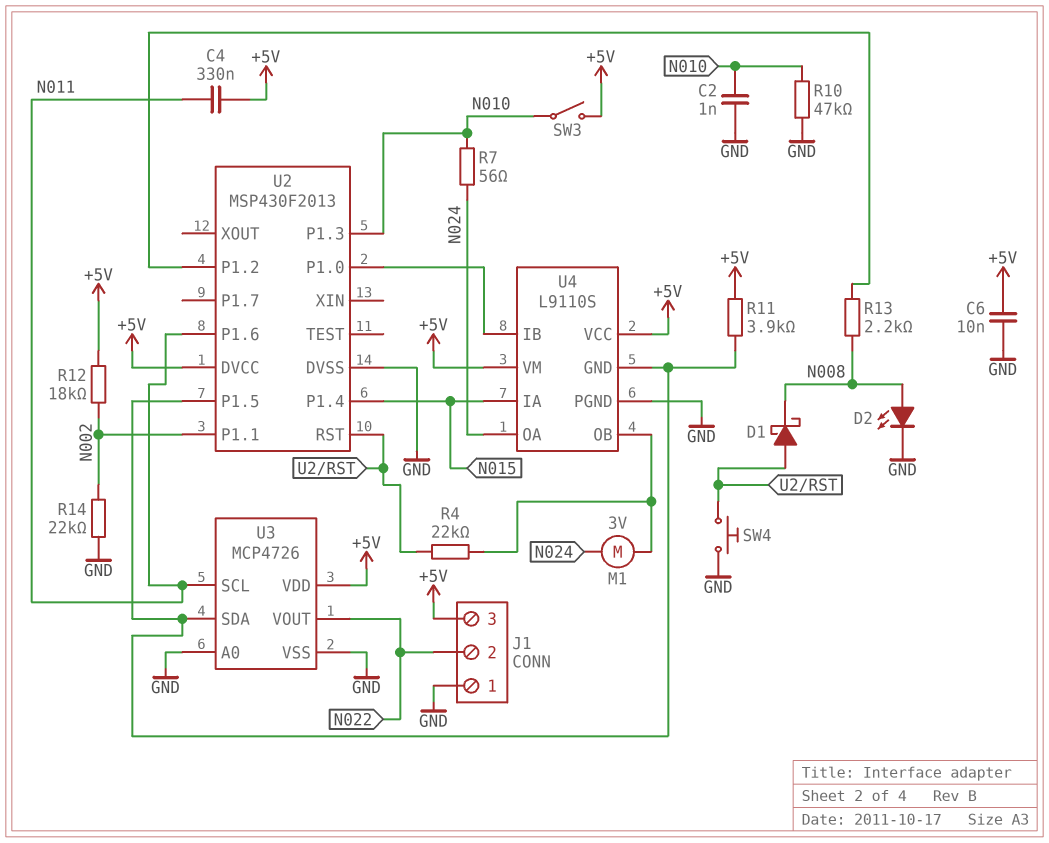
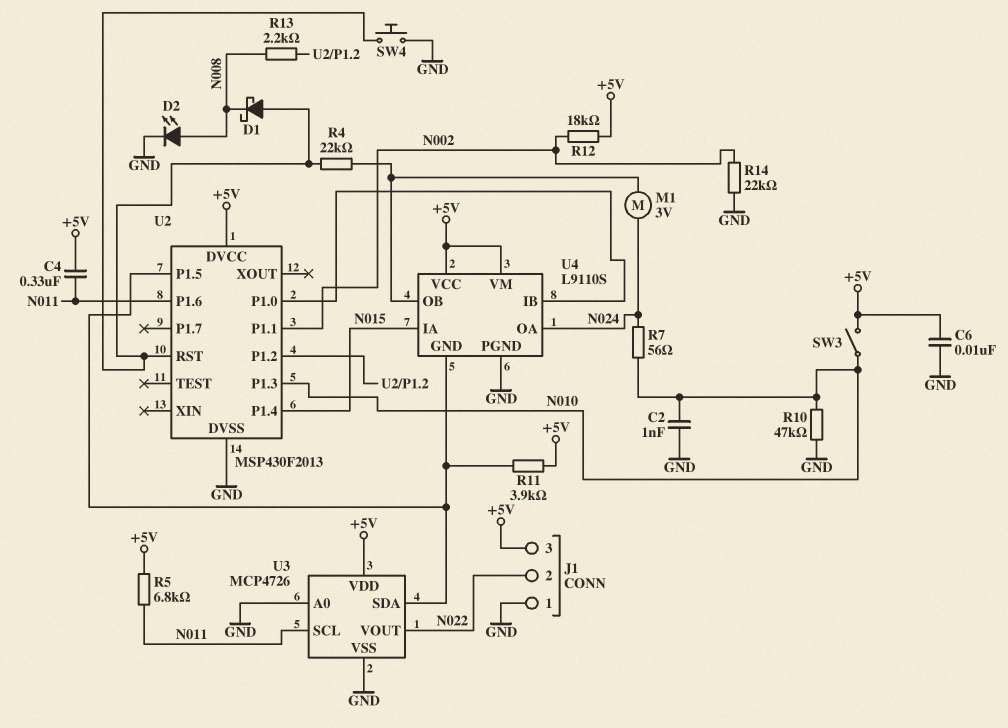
R5: none -> 6.8k (+5V, N011)

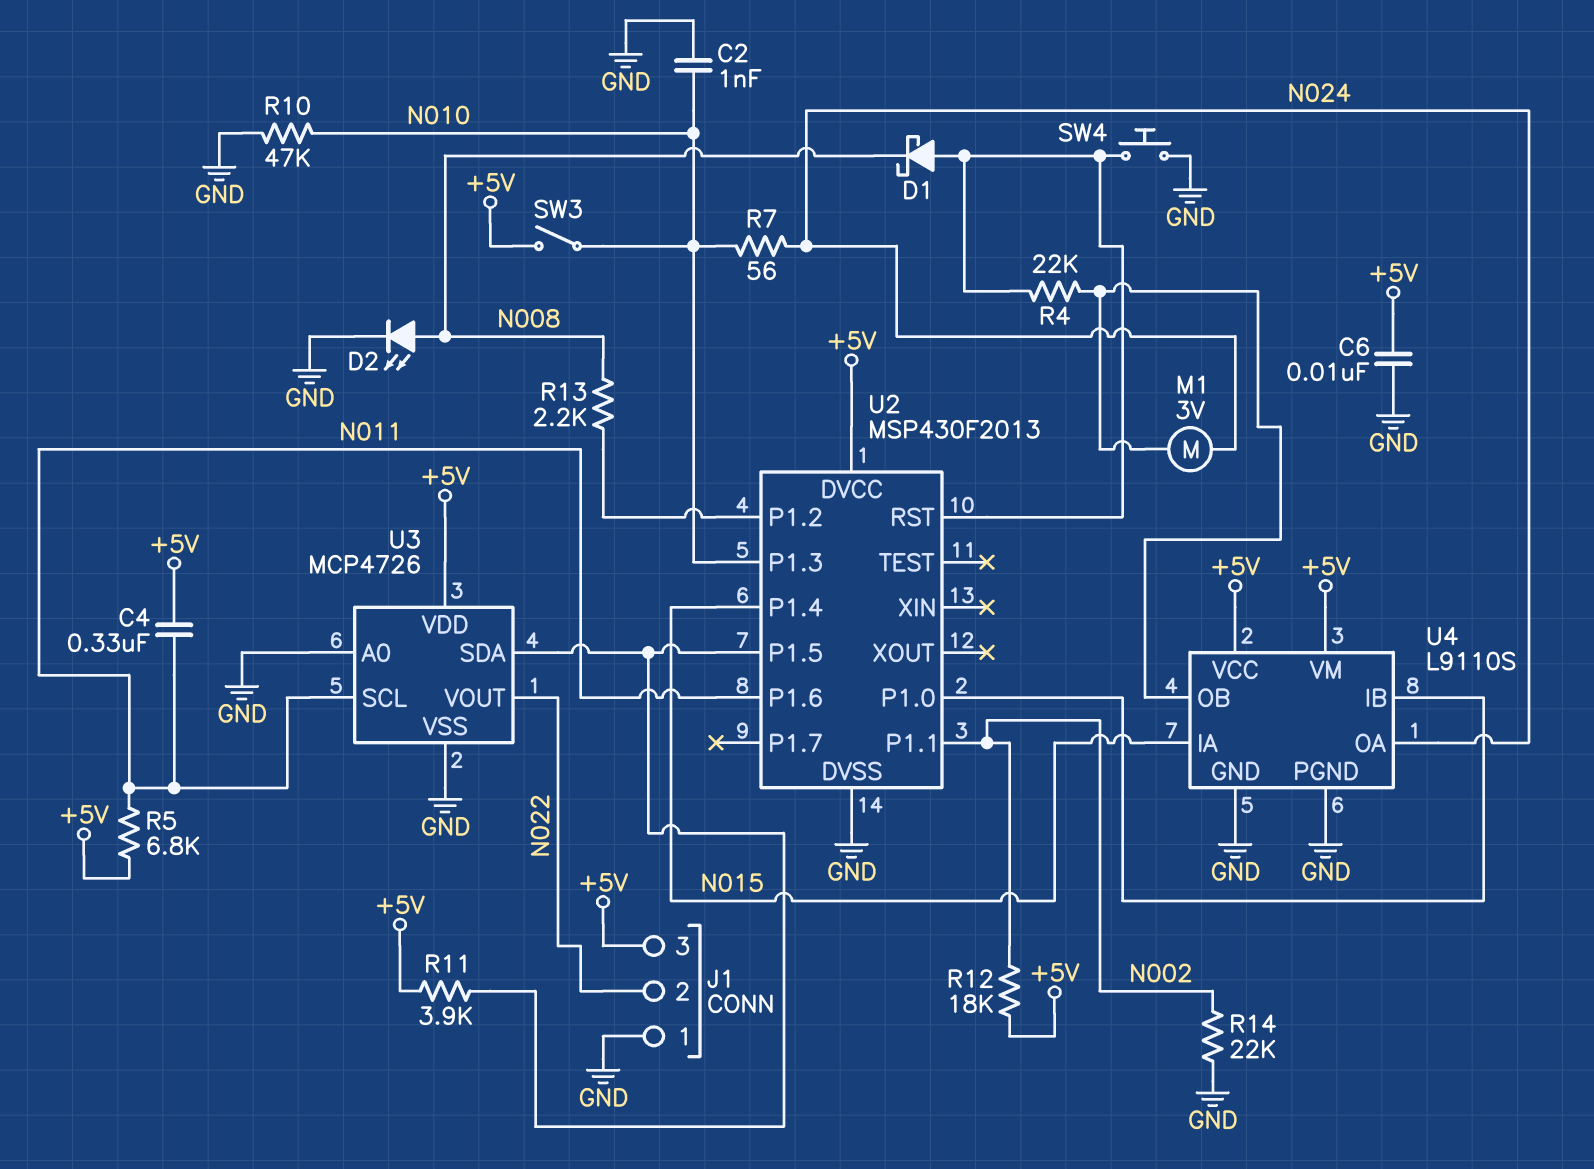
U4 pin GND: U2/P1.5 -> GND

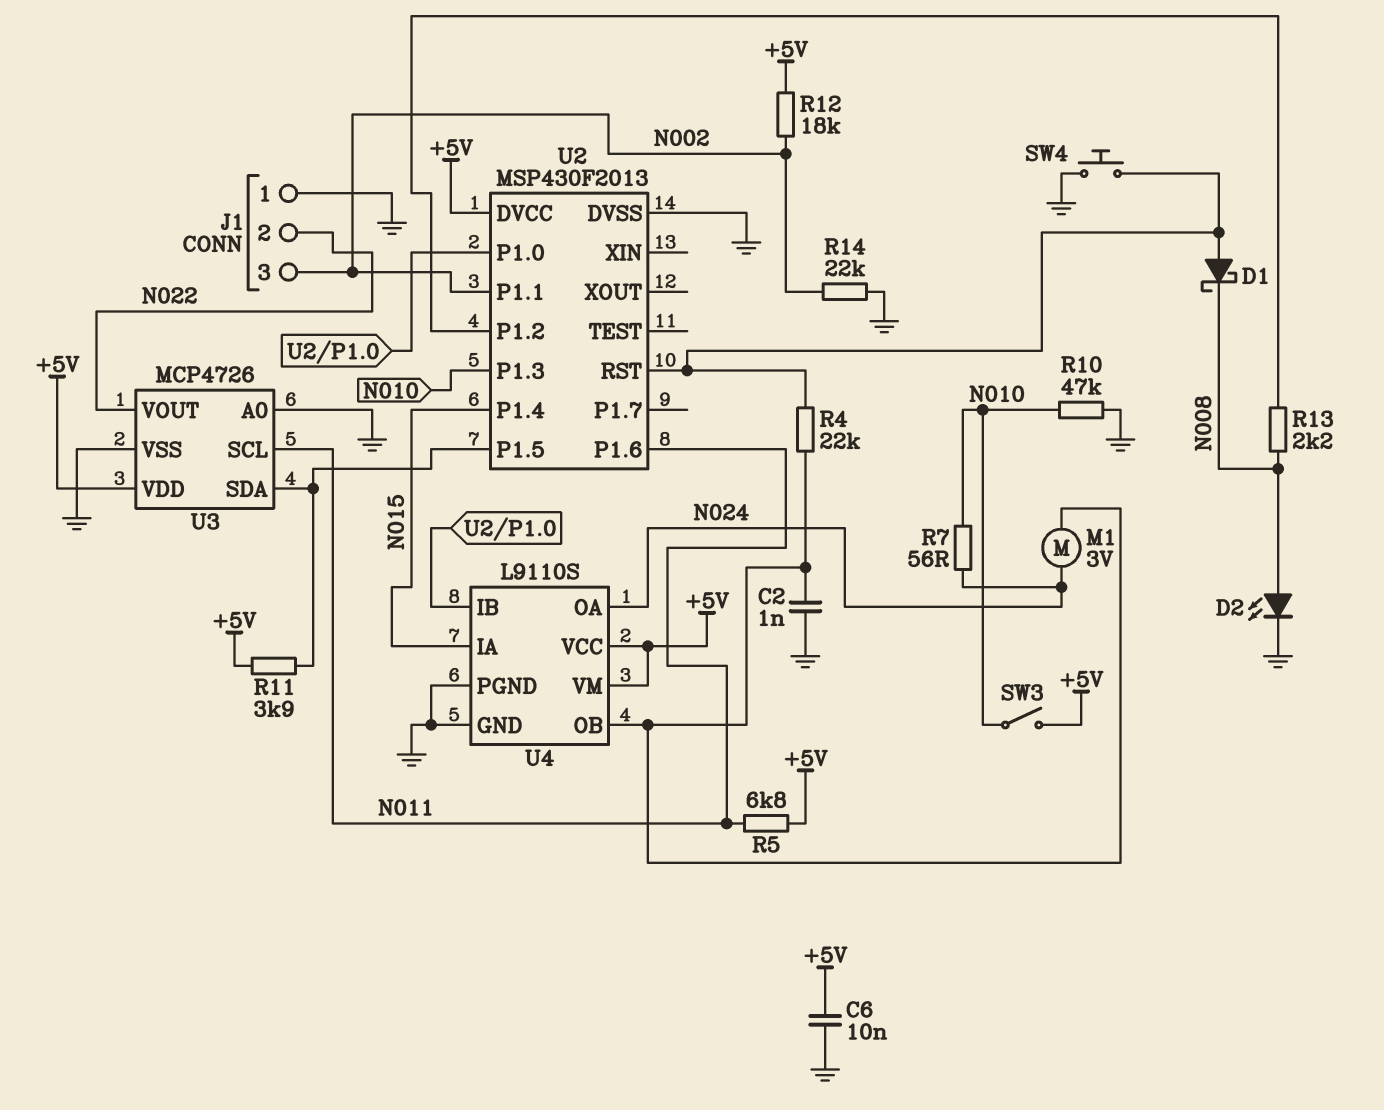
C2: 1nF (GND, N010) -> 1nF (GND, U4/OB)
C4: 330nF (+5V, N011) -> none
J1 pin 3: +5V -> N002

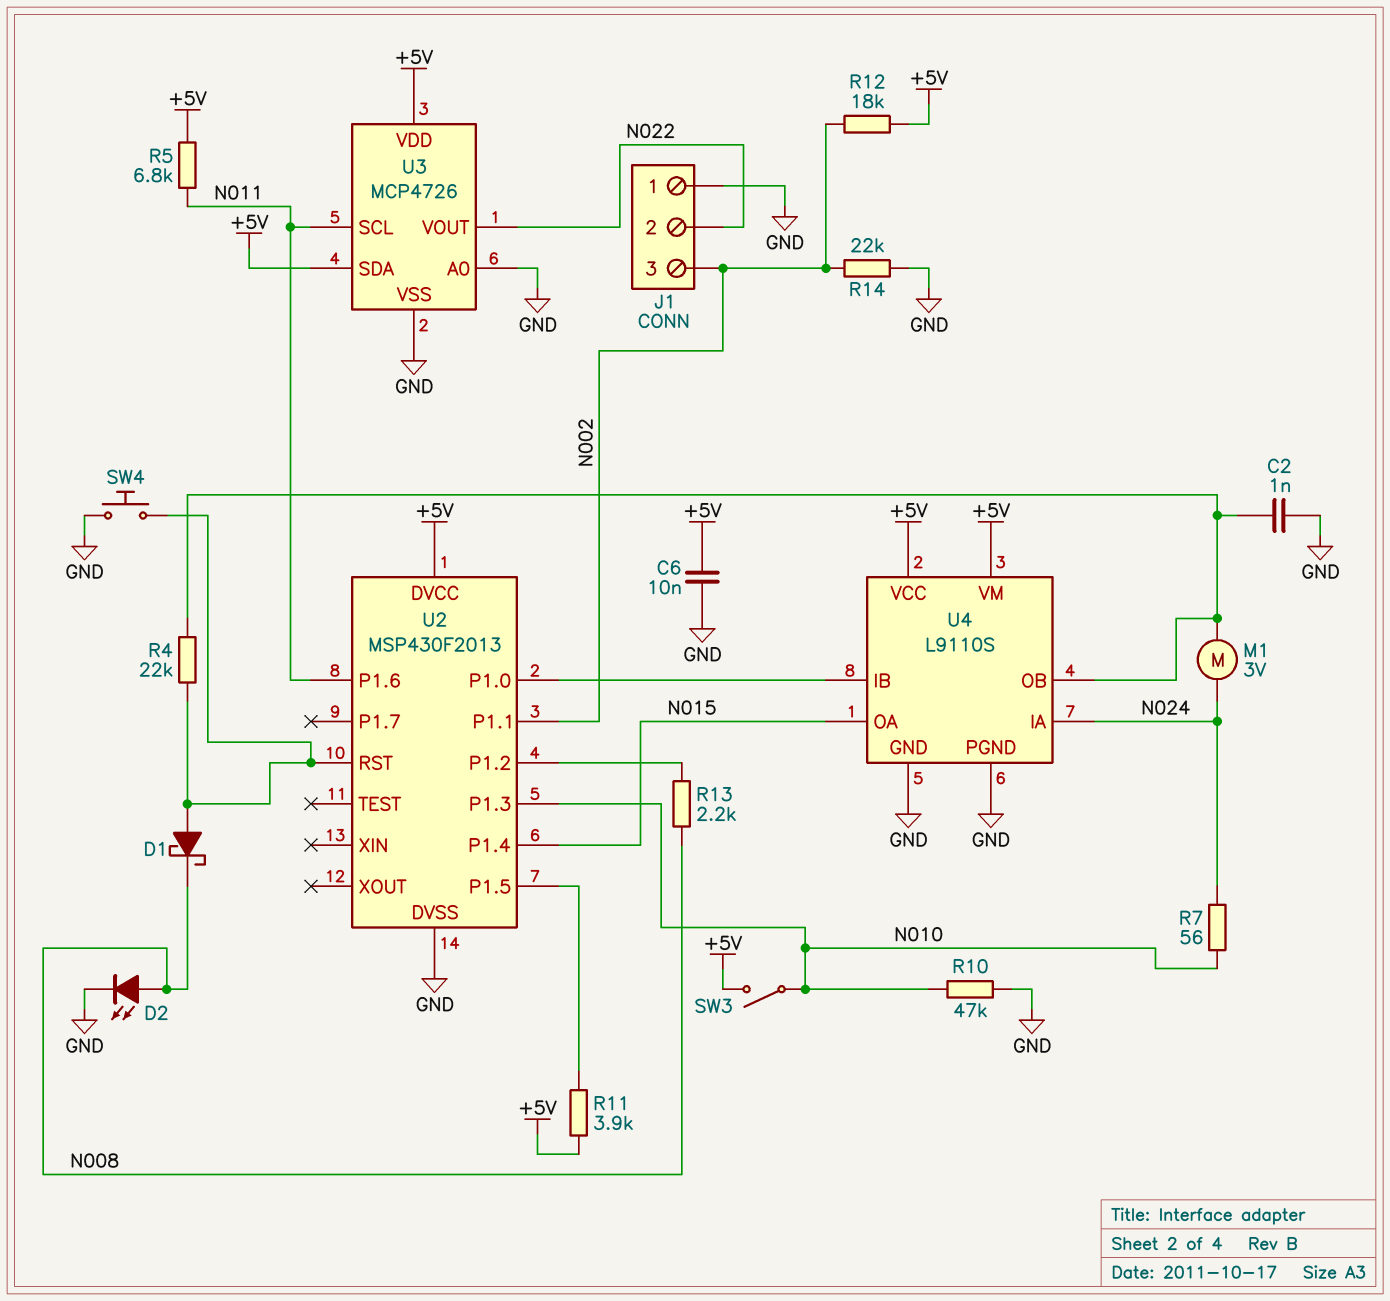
U3 pin SDA: U2/P1.5 -> +5V
U4 pin IA: N015 -> N024
U4 pin OA: N024 -> N015

